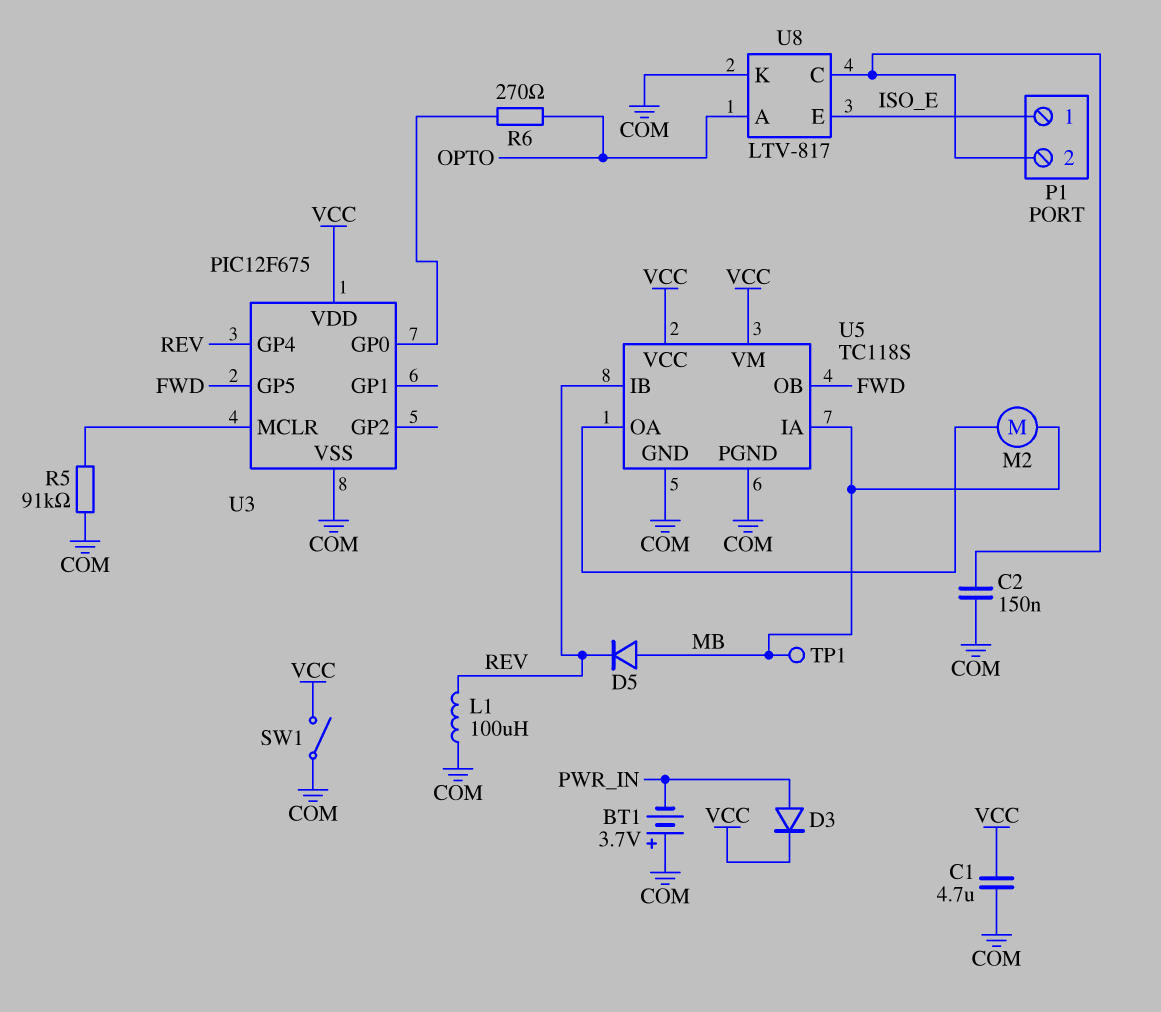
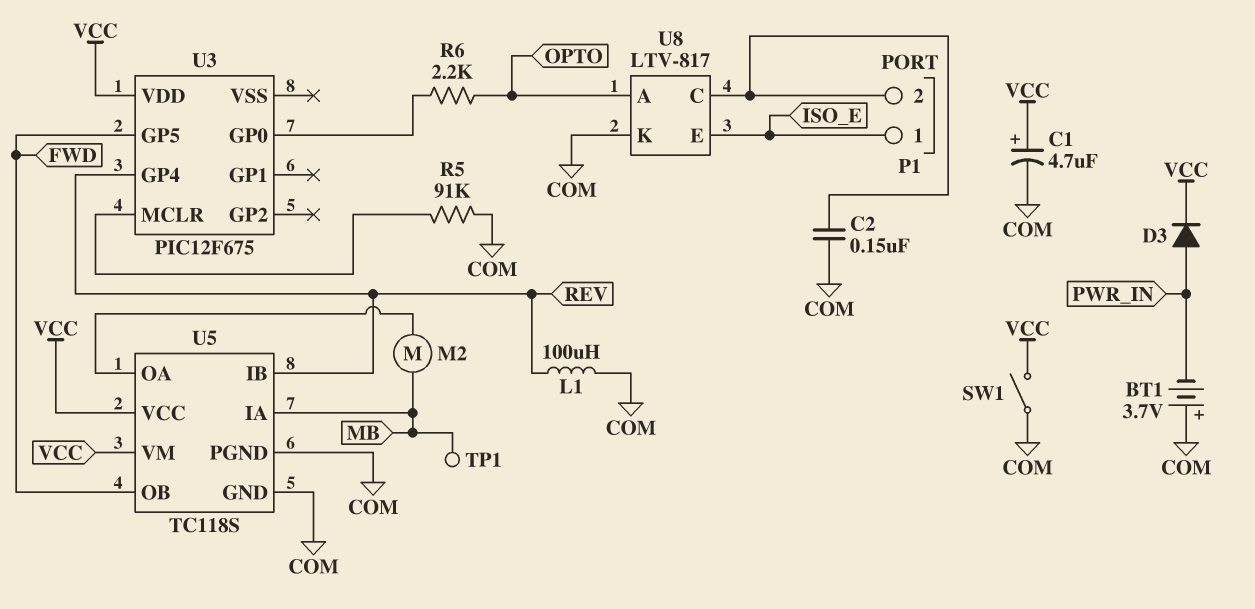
C1: 4.7uF (COM, VCC) -> 4.7uF (plus VCC, minus COM)
D5: diode (A MB, K REV) -> none
R6: 270 (OPTO, U3/GP0) -> 2.2k (OPTO, U3/GP0)
U3 pin VSS: COM -> none

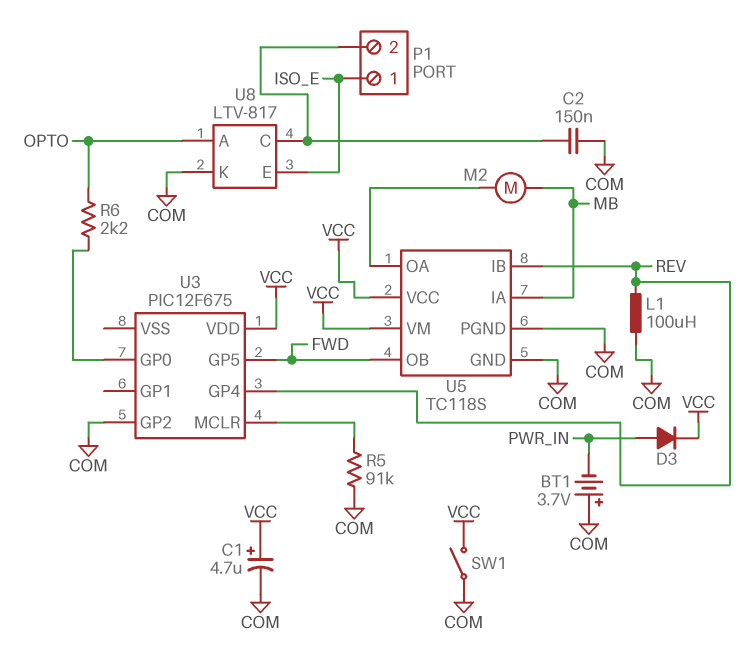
TP1: test point (MB) -> none
U3 pin GP2: none -> COM

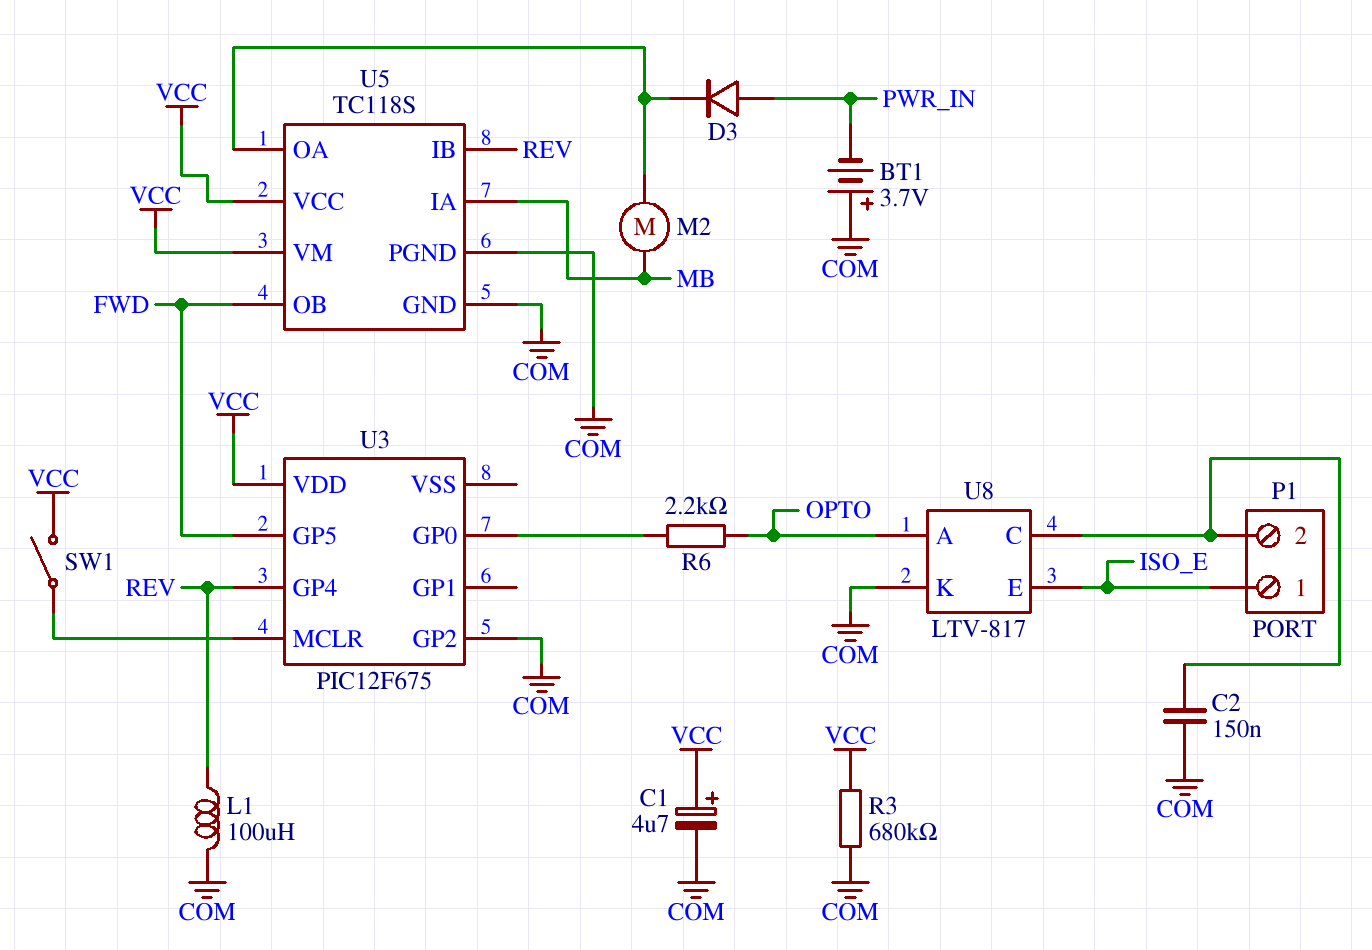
D3: diode (A PWR_IN, K VCC) -> diode (A PWR_IN, K U5/OA)
R3: none -> 680k (COM, VCC)
R5: 91k (COM, U3/MCLR) -> none
SW1: switch (COM, VCC) -> switch (U3/MCLR, VCC)

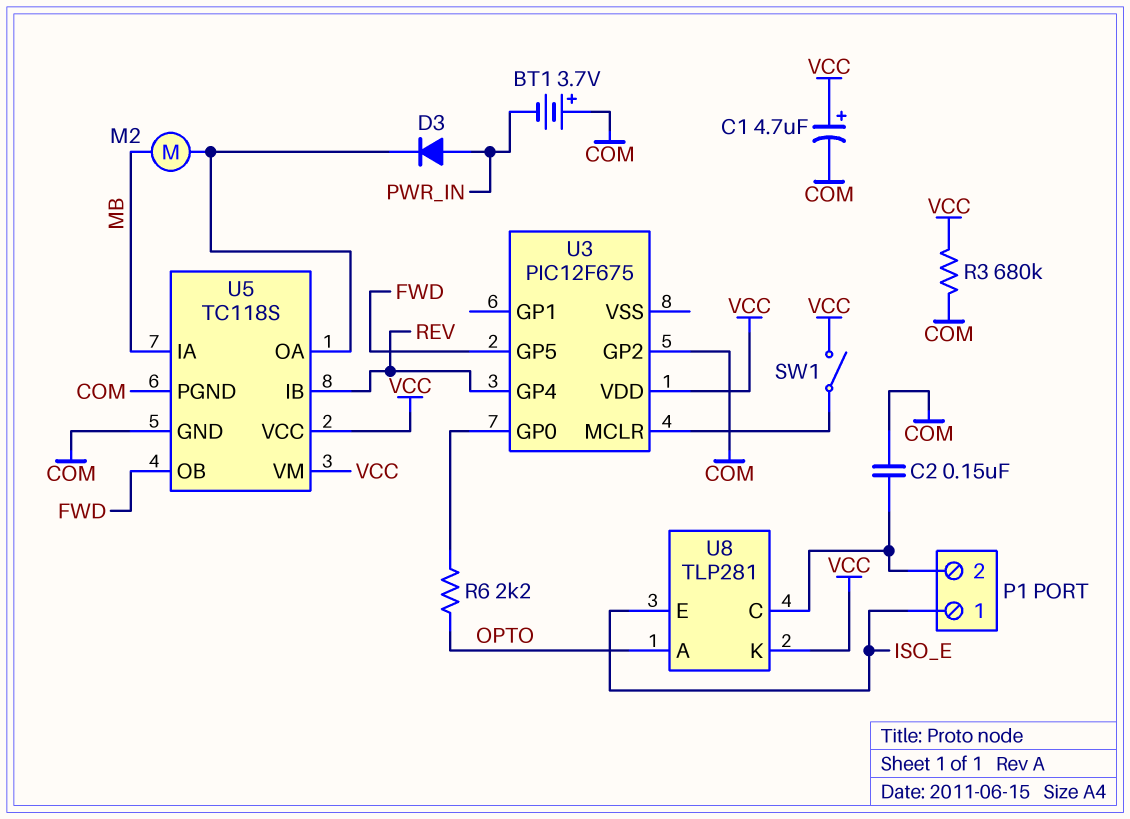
L1: 100uH (COM, REV) -> none
U8: LTV-817 -> TLP281
U8 pin K: COM -> VCC

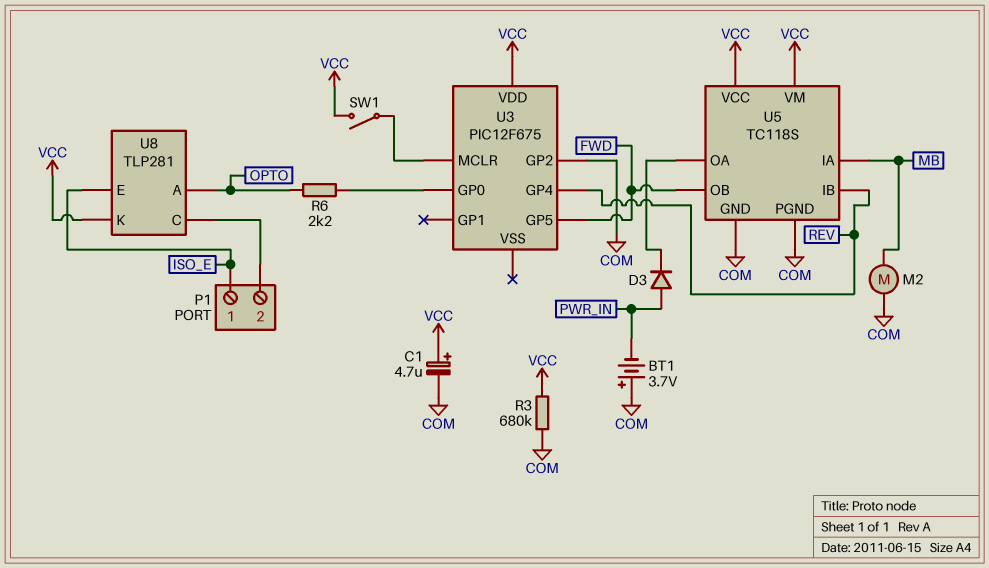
C2: 150nF (COM, P1/2) -> none
M2: motor (MB, U5/OA) -> motor (COM, MB)

